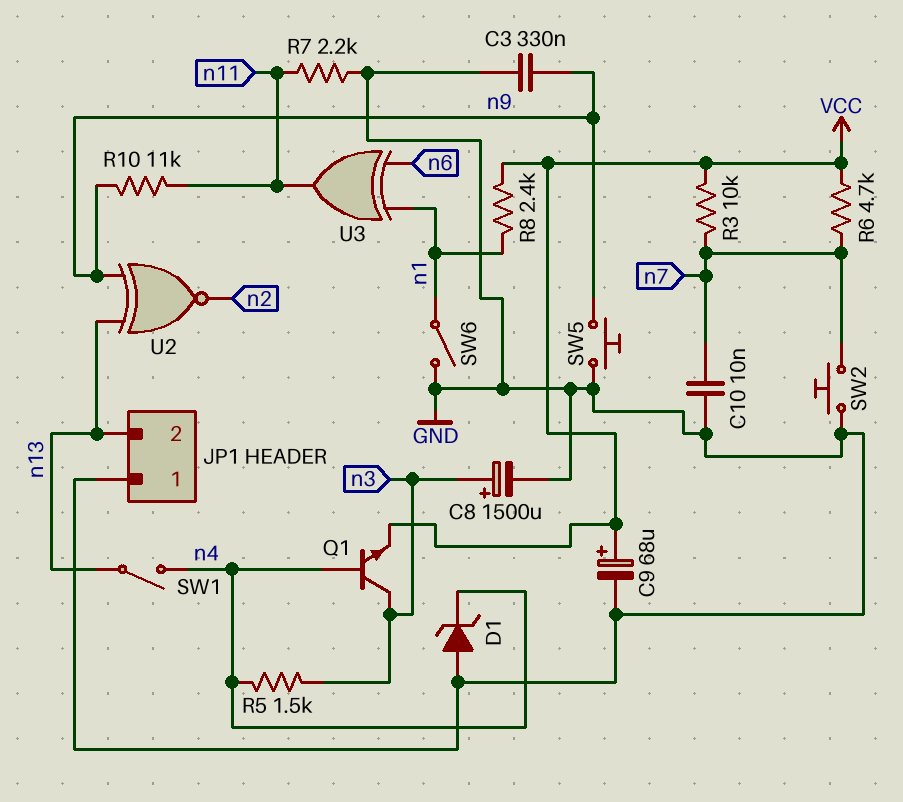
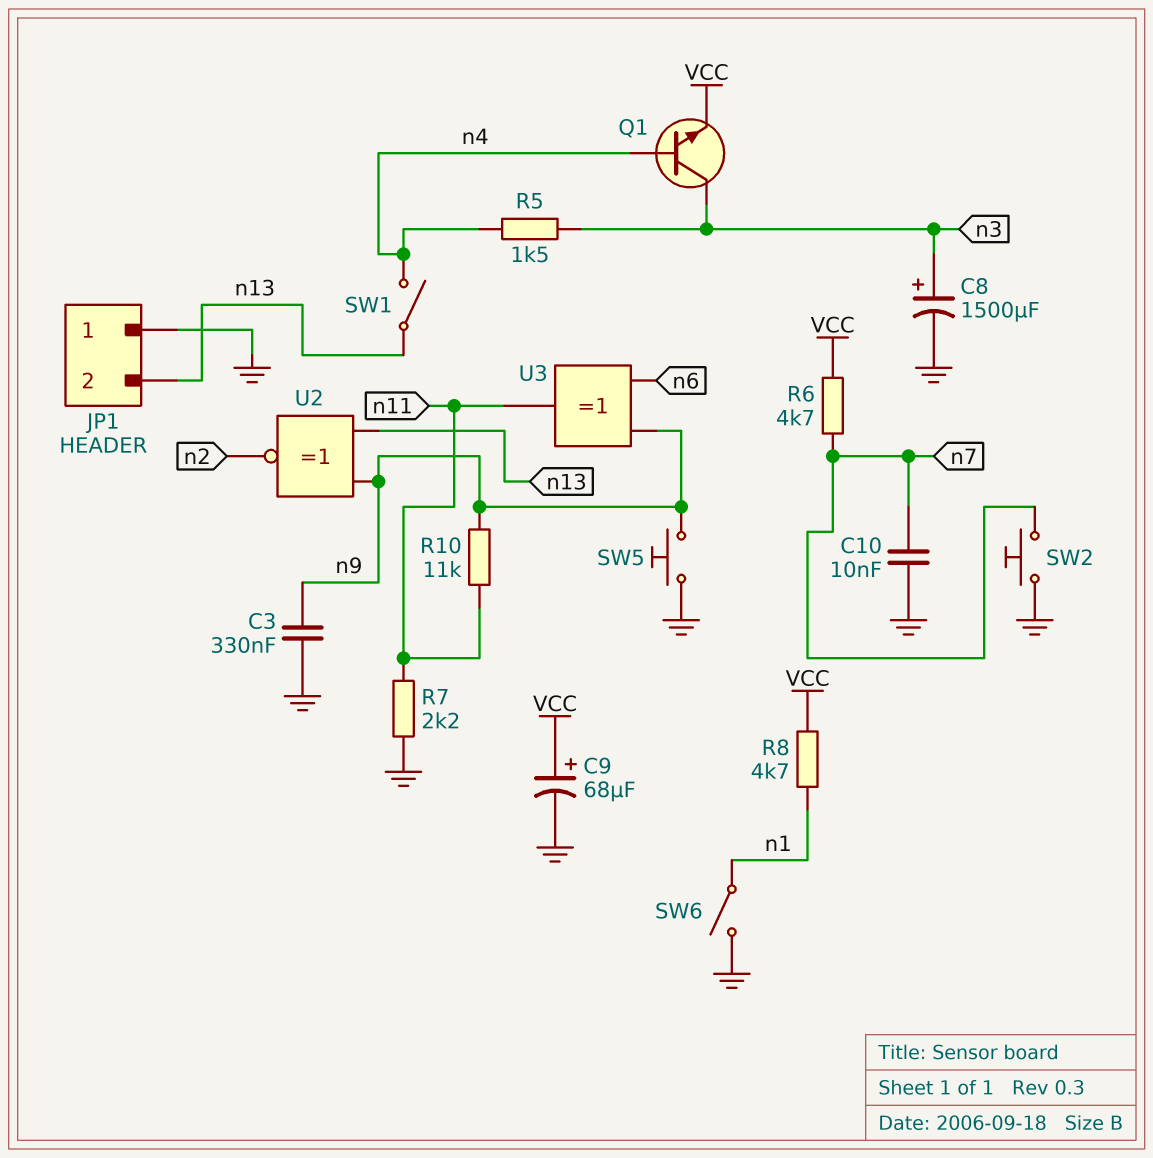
D1: zener (A GND, K n4) -> none
R3: 10k (VCC, n7) -> none
R8: 2.4k (VCC, n1) -> 4.7k (VCC, n1)
U3: XOR (in n1, in n6, out n11) -> XOR (in n6, in n9, out n11)

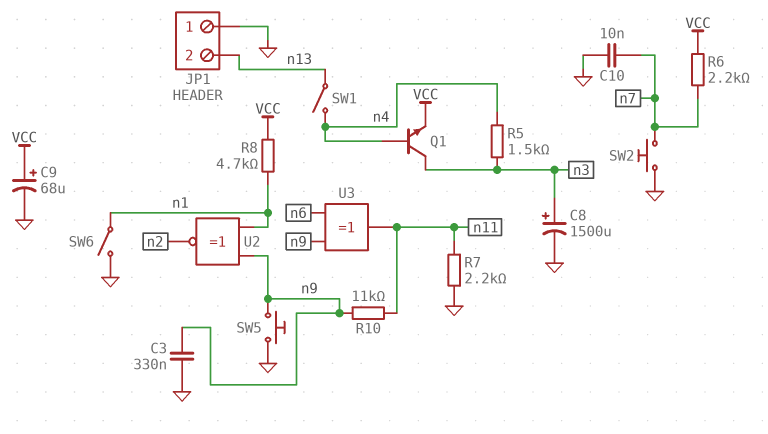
R6: 4.7k (VCC, n7) -> 2.2k (VCC, n7)
U2: XNOR (in n9, in n13, out n2) -> XNOR (in n1, in n9, out n2)

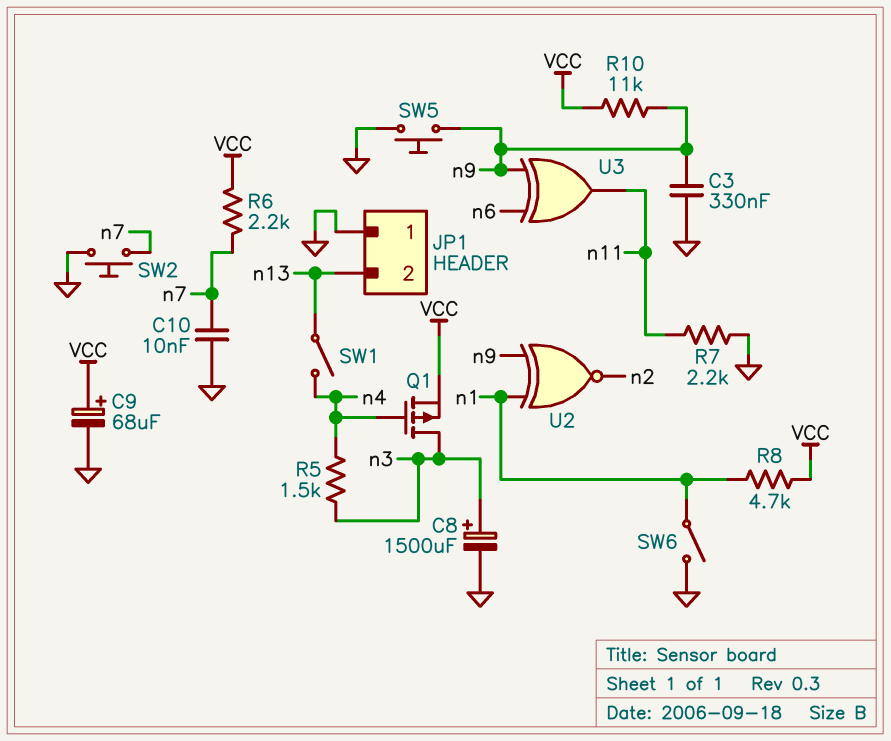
Q1: NPN (B n4, C n3, E VCC) -> PMOS (G n4, D n3, S VCC)
R10: 11k (n9, n11) -> 11k (VCC, n9)

